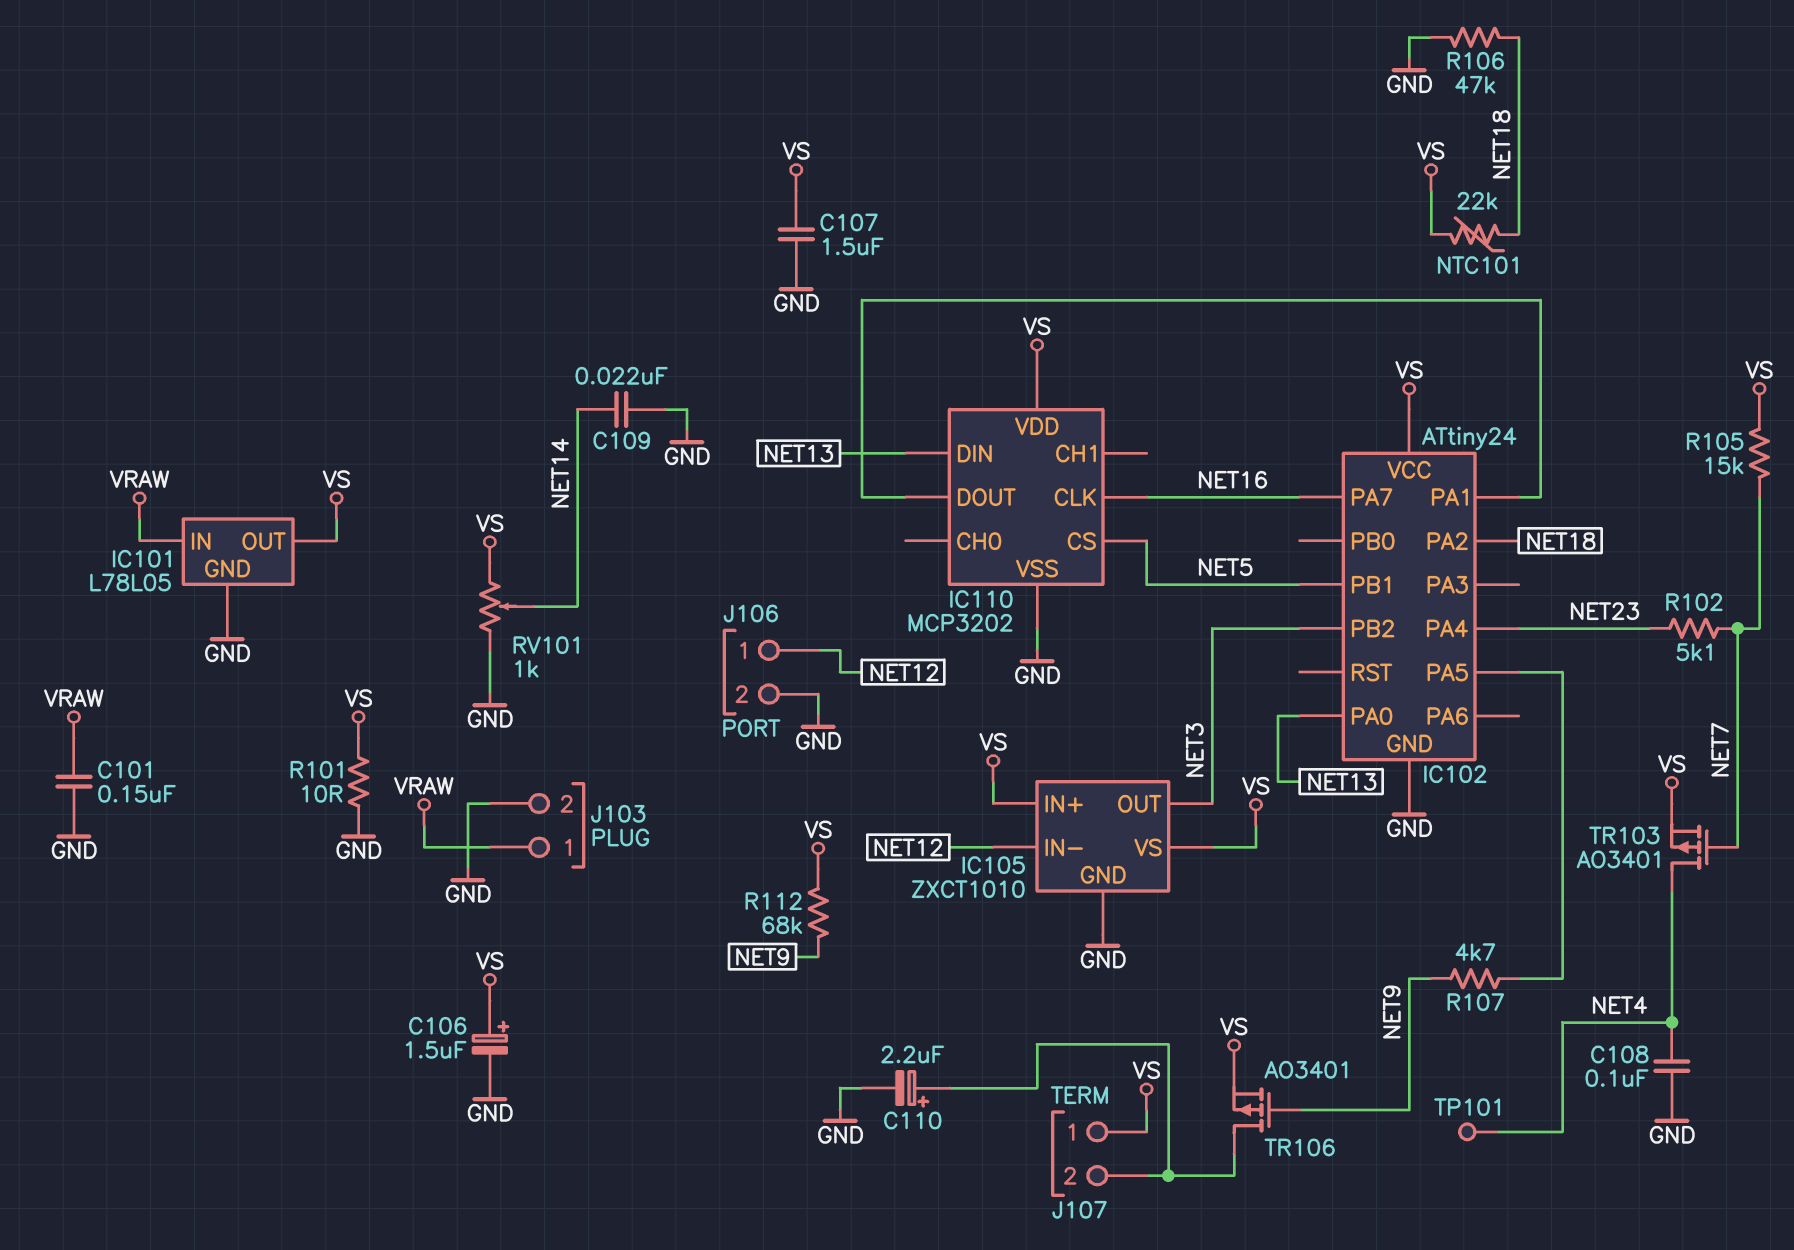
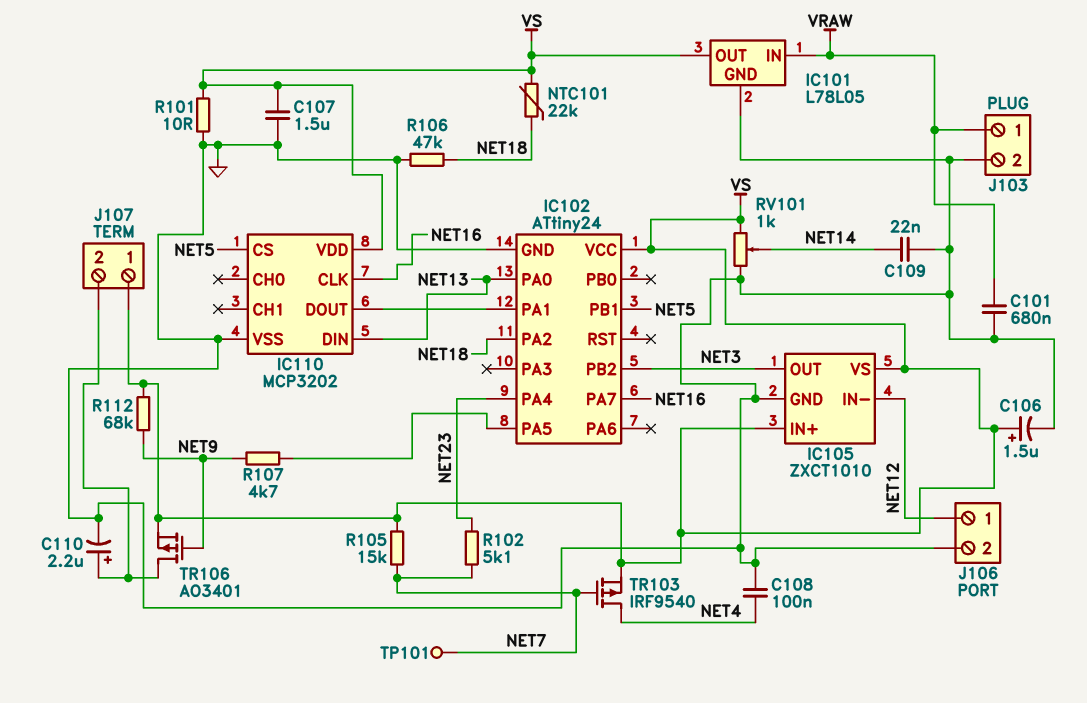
C101: 150nF (GND, VRAW) -> 680nF (GND, VRAW)
TP101: test point (NET4) -> test point (NET7)
TR103: PMOS AO3401 (G NET7, D NET4, S VS) -> PMOS IRF9540 (G NET7, D NET4, S VS)

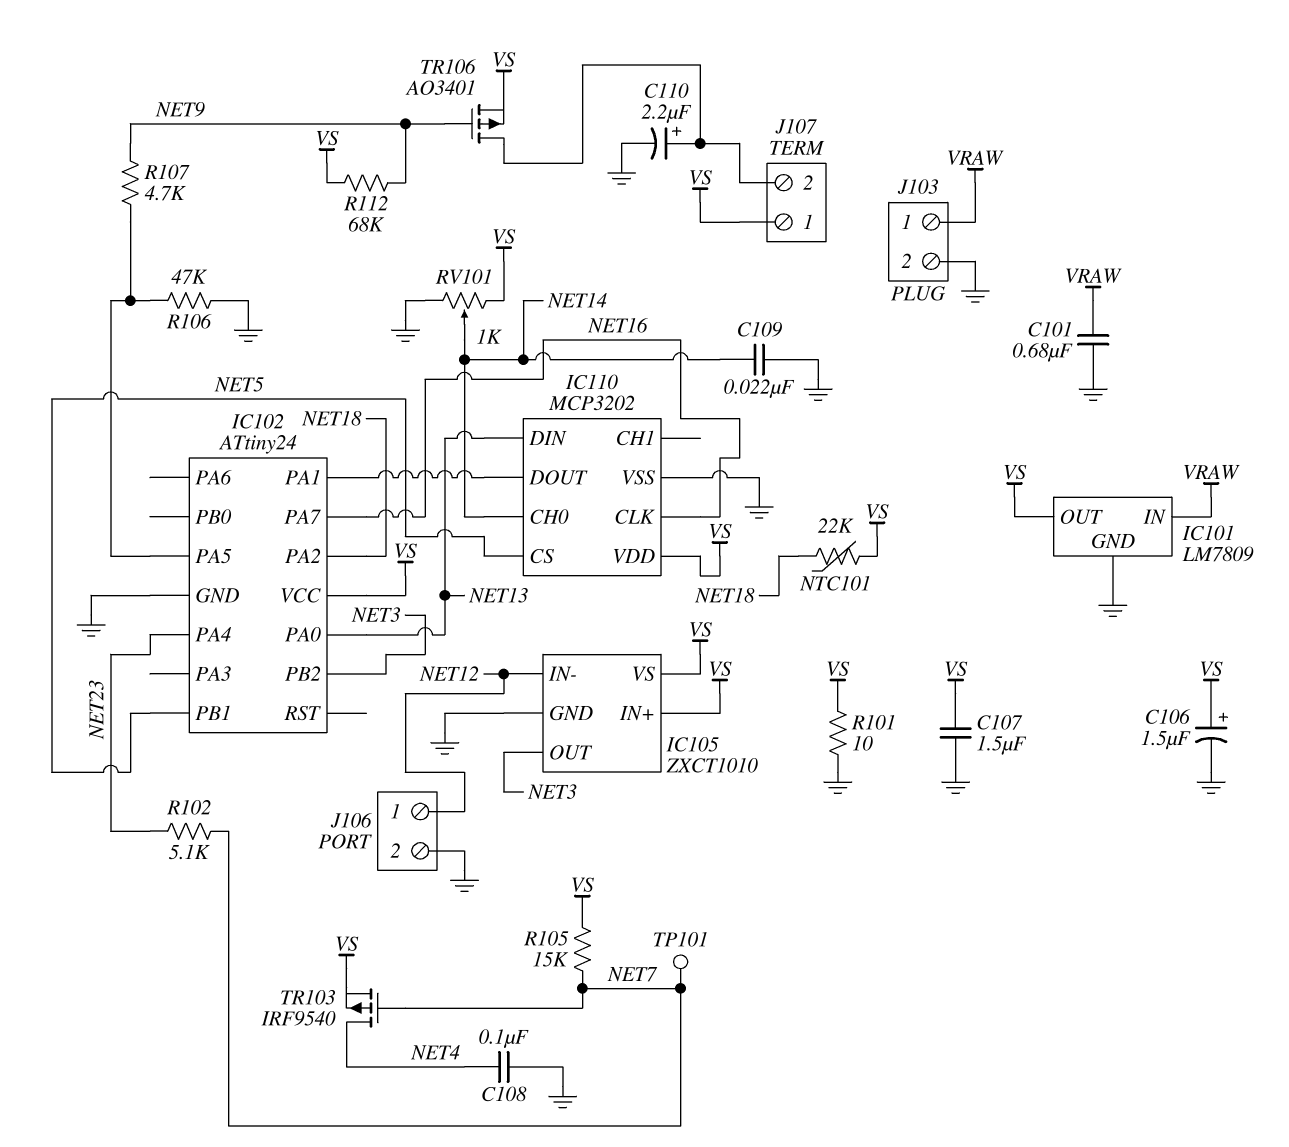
IC101: L78L05 -> LM7809
IC110 pin CH0: none -> NET14
R106: 47k (GND, NET18) -> 47k (GND, IC102/PA5)

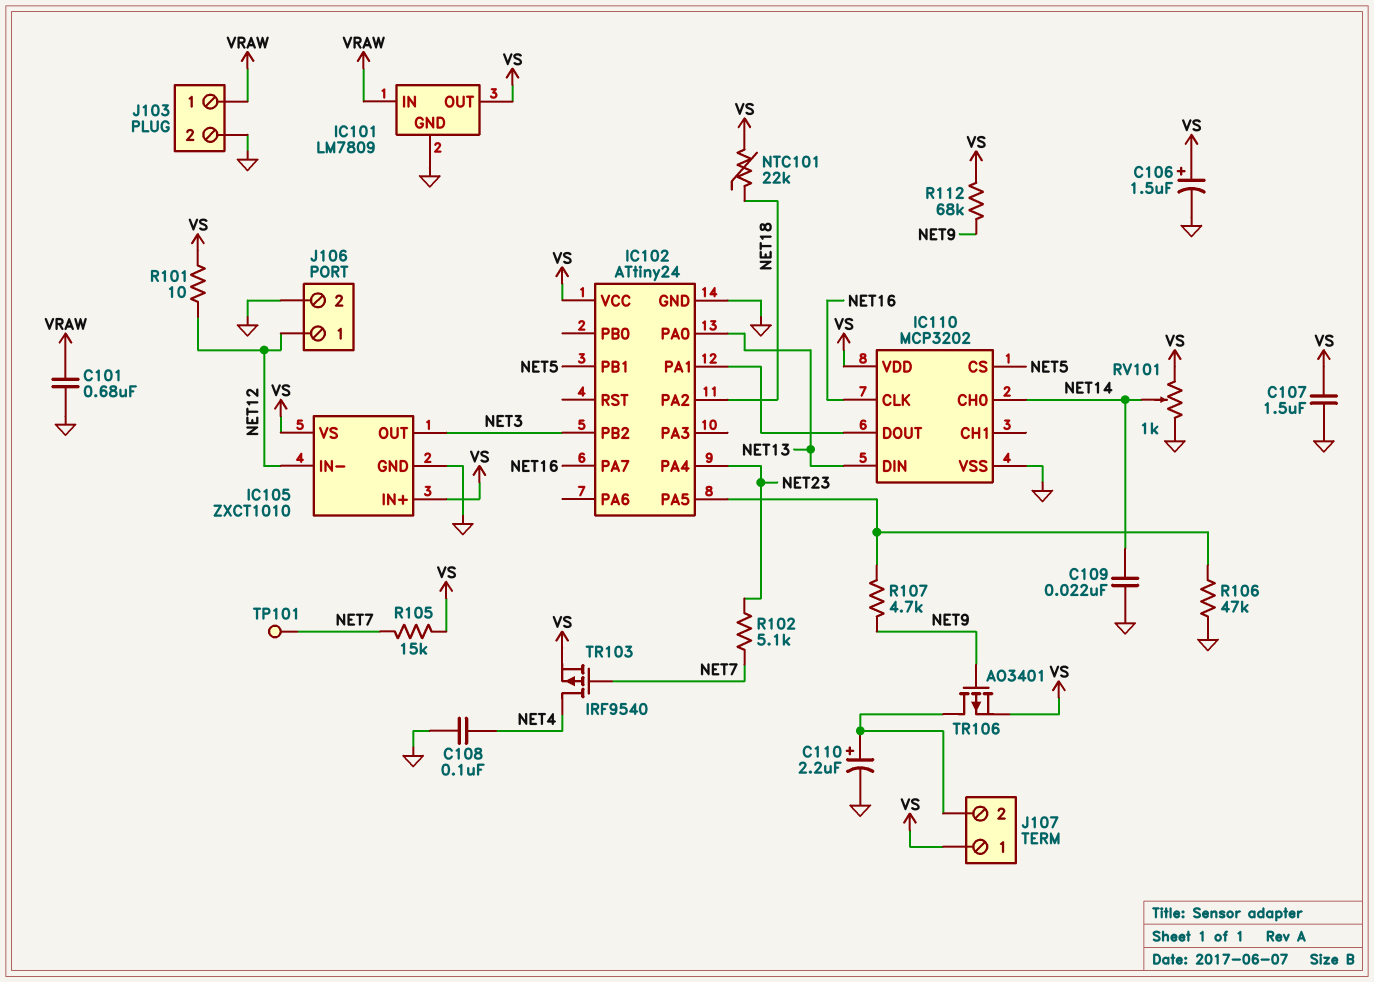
R101: 10 (GND, VS) -> 10 (NET12, VS)

